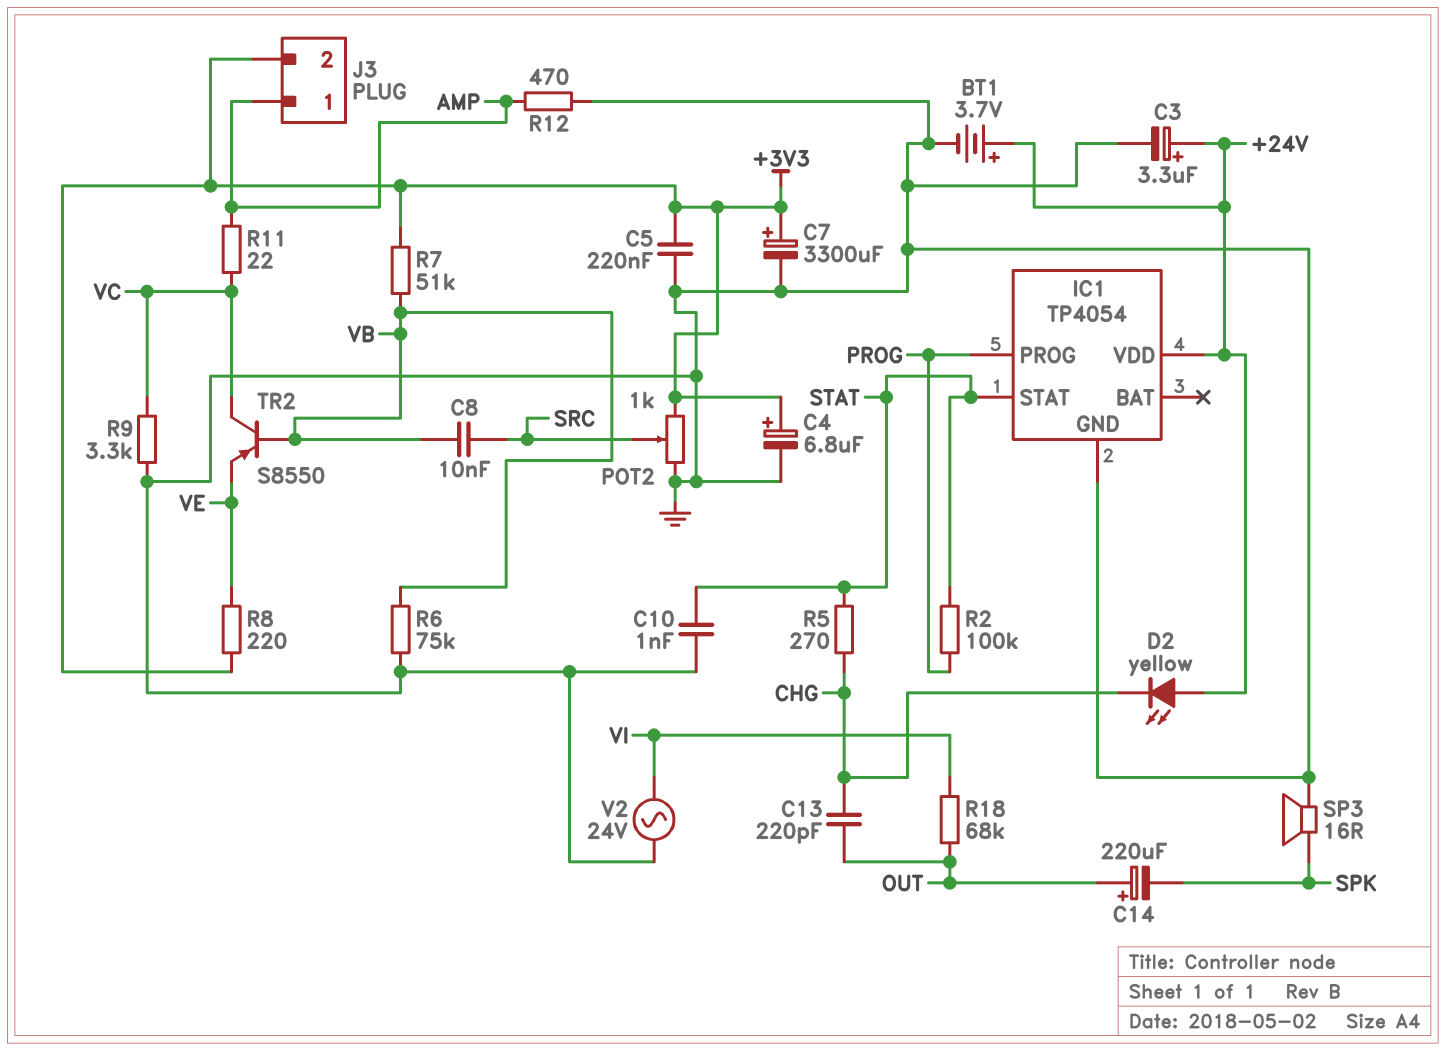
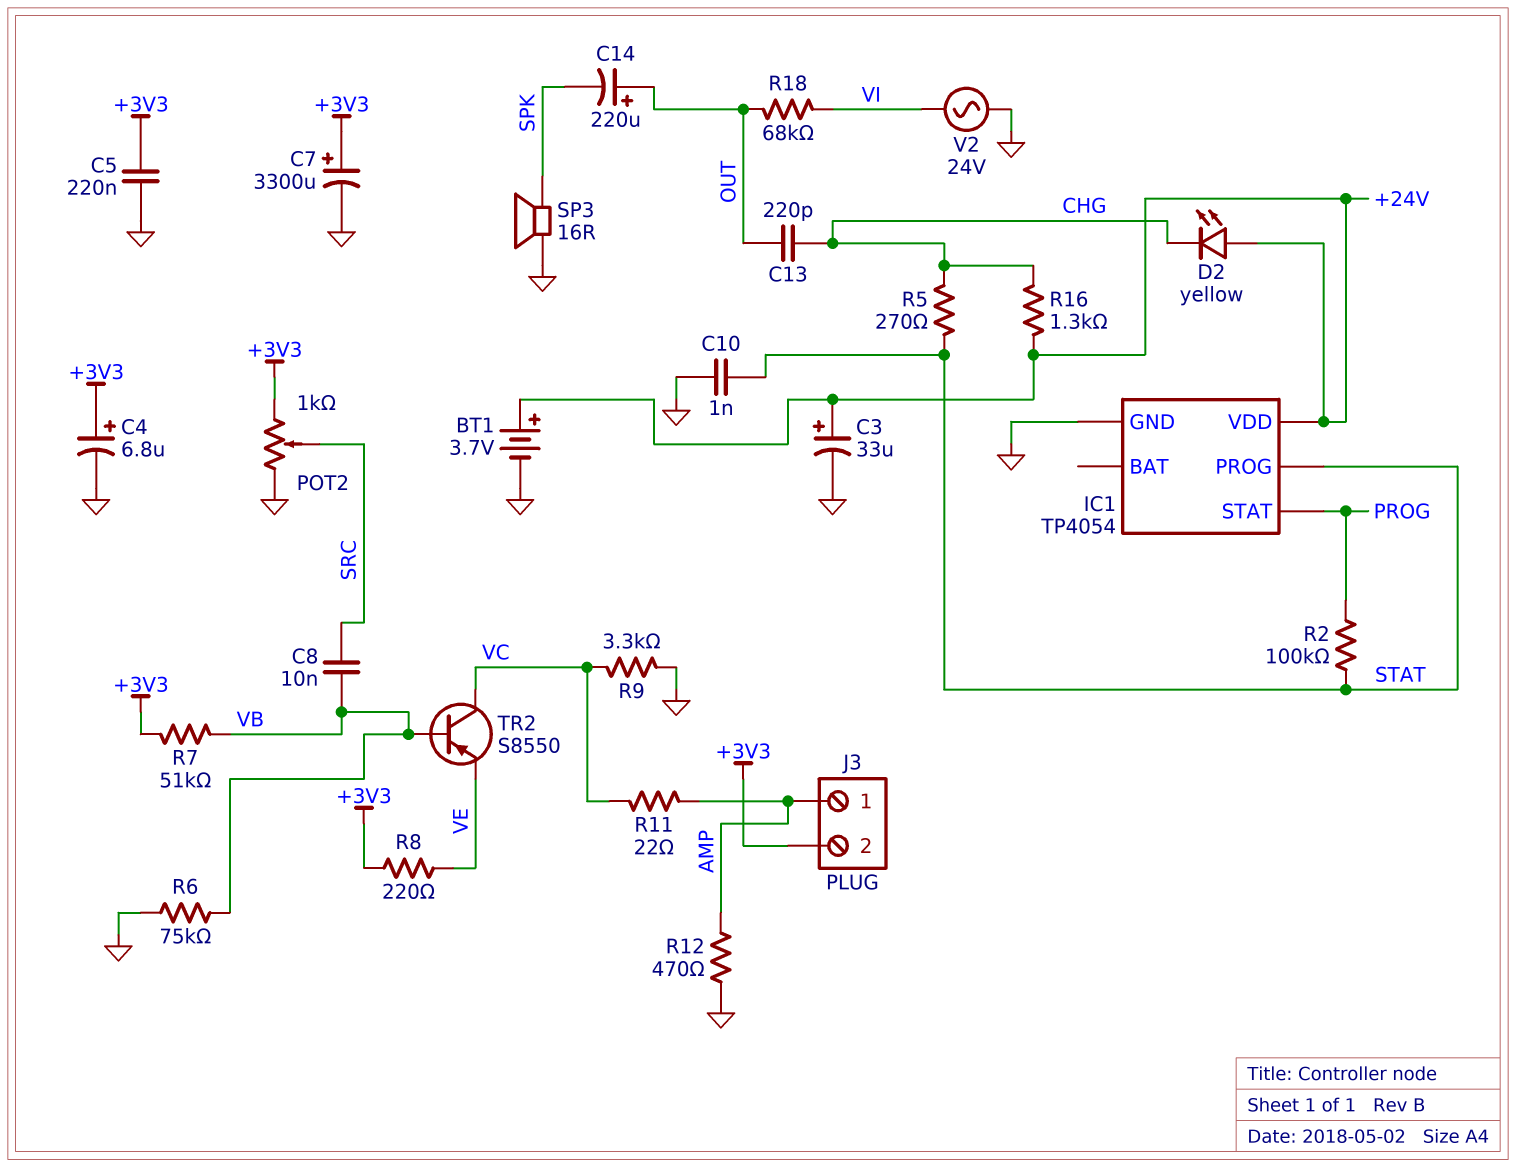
C3: 3.3uF (plus +24V, minus GND) -> 33uF (plus +24V, minus GND)
IC1 pin PROG: PROG -> STAT
IC1 pin STAT: STAT -> PROG
R16: none -> 1.3k (+24V, CHG)

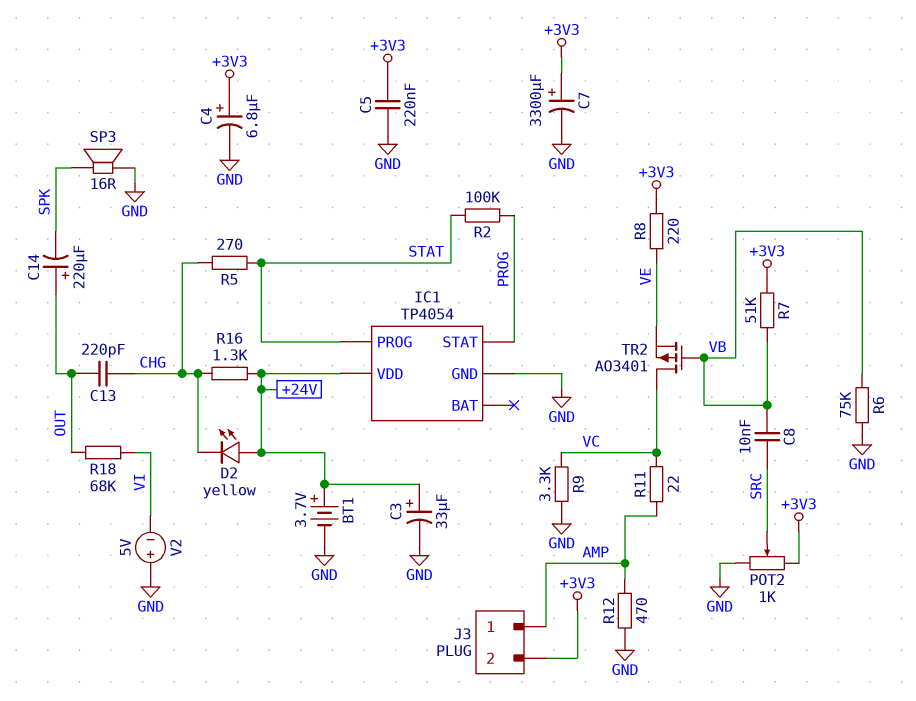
C10: 1nF (GND, STAT) -> none
TR2: PNP S8550 (B VB, C VC, E VE) -> PMOS AO3401 (G VB, D VC, S VE)
V2: AC 24V (GND, VI) -> 5V (plus GND, minus VI)

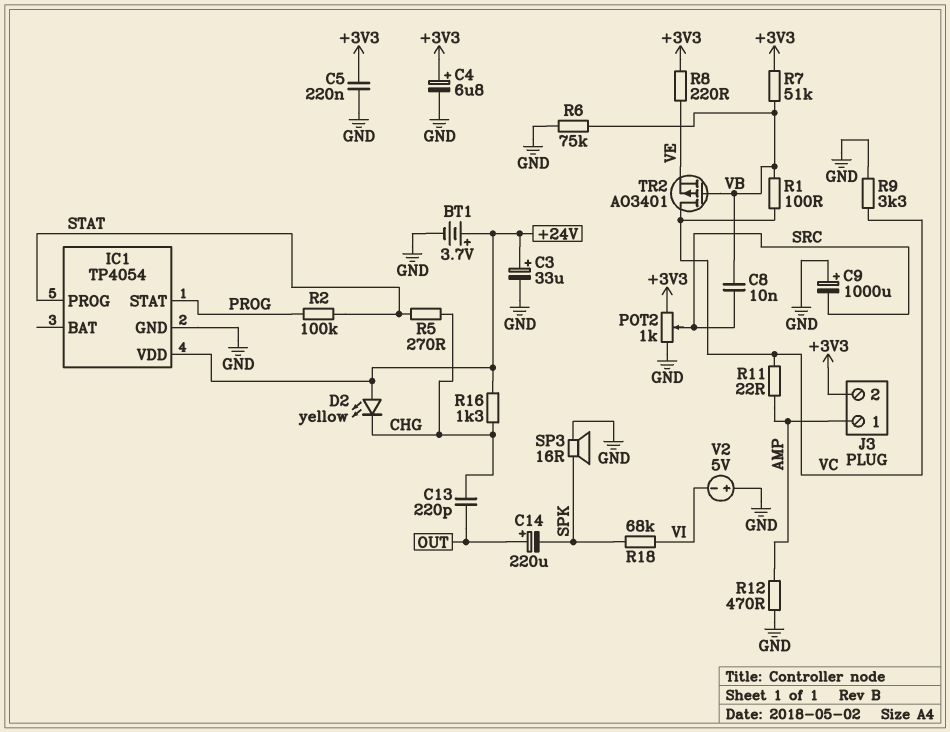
C7: 3300uF (plus +3V3, minus GND) -> none
C9: none -> 1000uF (plus GND, minus SRC)
R1: none -> 100 (VB, VC)
R18: 68k (OUT, VI) -> 68k (SPK, VI)

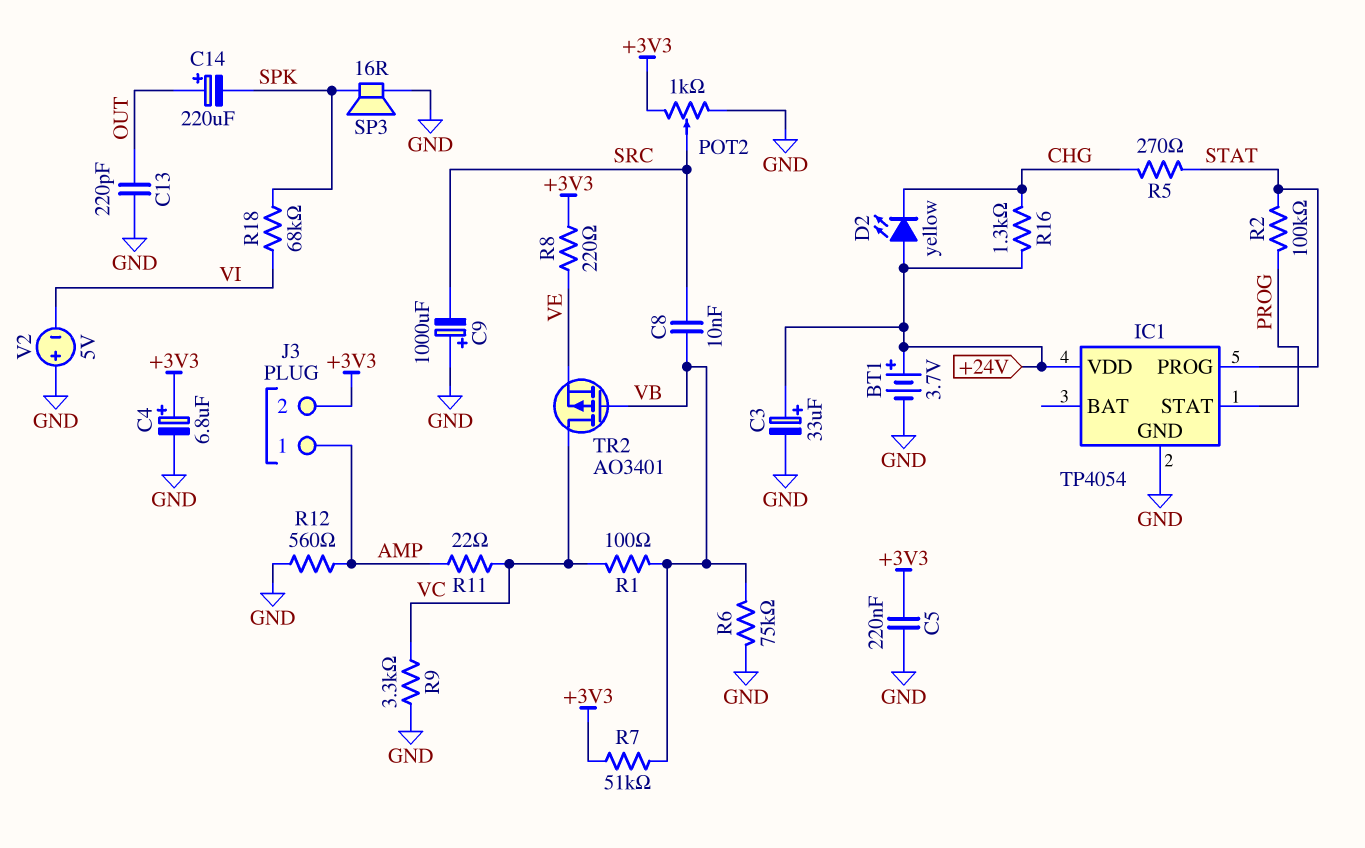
C13: 220pF (CHG, OUT) -> 220pF (GND, OUT)
R12: 470 (AMP, GND) -> 560 (AMP, GND)

